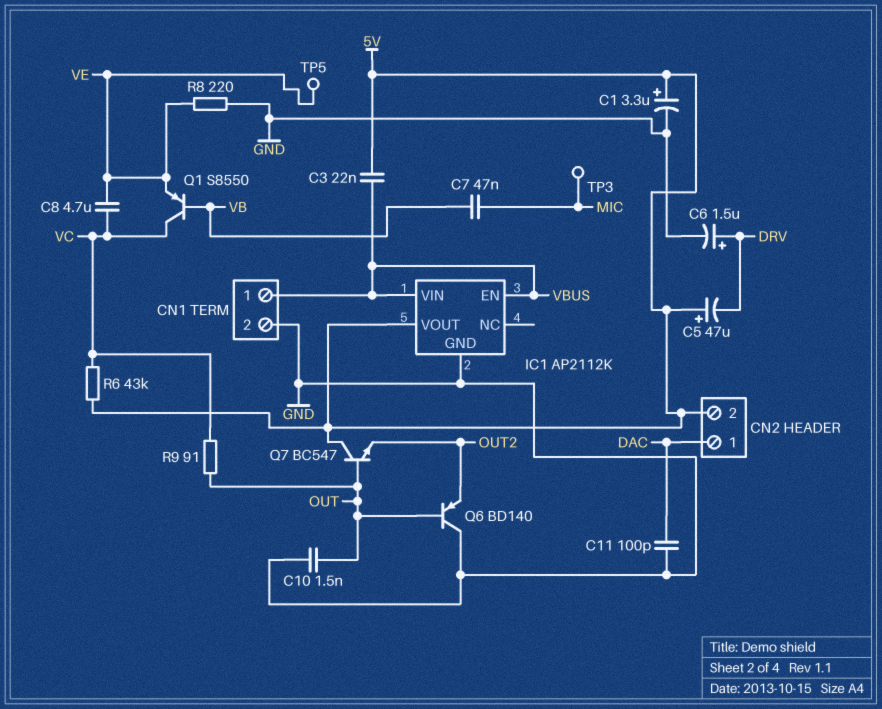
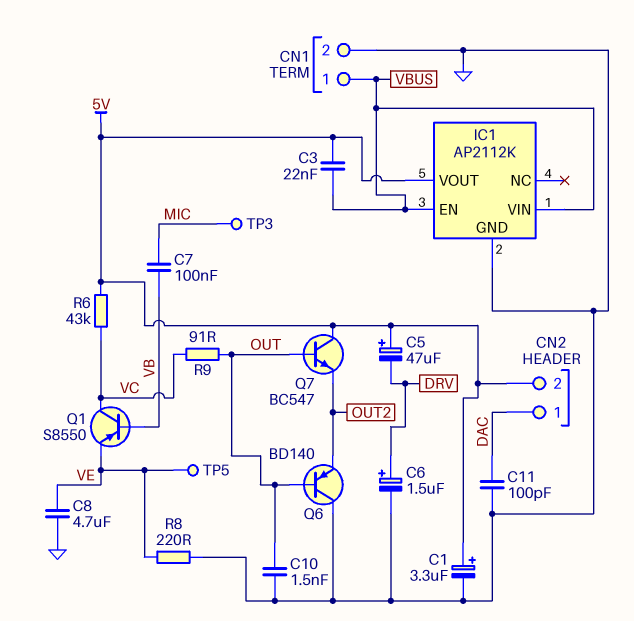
C7: 47nF (MIC, VB) -> 100nF (MIC, VB)
C8: 4.7uF (VC, VE) -> 4.7uF (GND, VE)

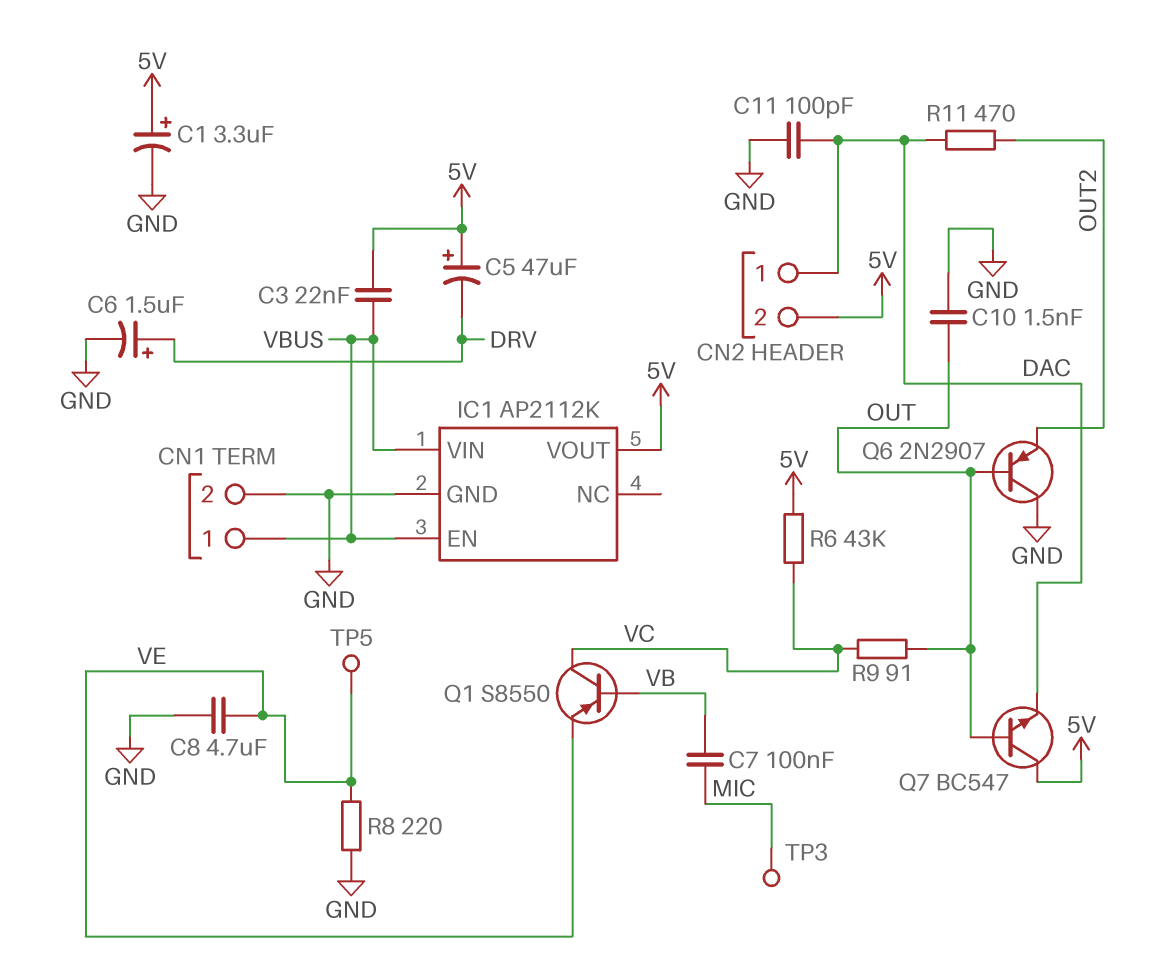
Q6: PNP BD140 (B OUT, C GND, E OUT2) -> PNP 2N2907 (B OUT, C GND, E OUT2)
Q7: NPN BC547 (B OUT, C 5V, E OUT2) -> NPN BC547 (B OUT, C 5V, E DAC)
R11: none -> 470 (DAC, OUT2)

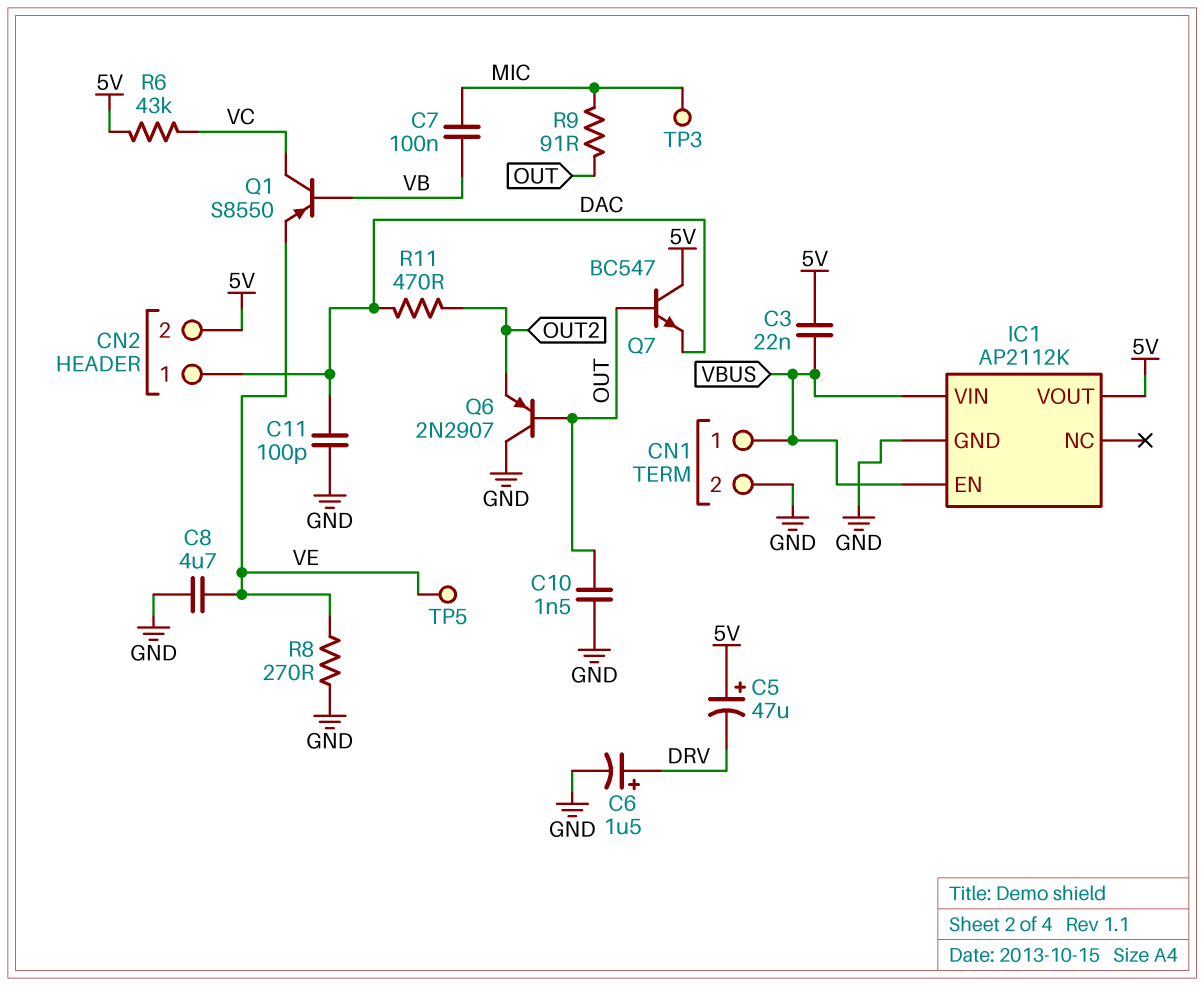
C1: 3.3uF (plus 5V, minus GND) -> none
R8: 220 (GND, VE) -> 270 (GND, VE)
R9: 91 (OUT, VC) -> 91 (MIC, OUT)

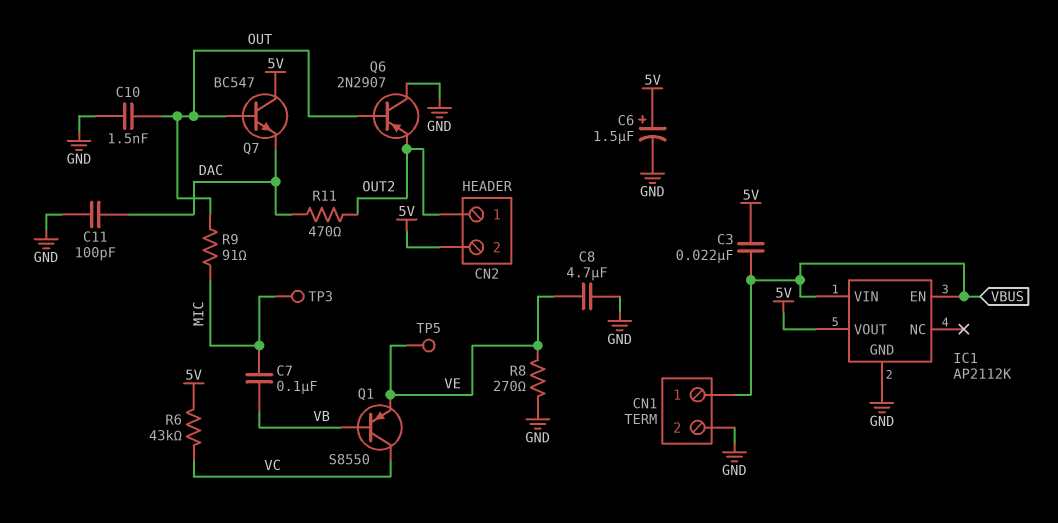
C5: 47uF (plus 5V, minus DRV) -> none
C6: 1.5uF (plus DRV, minus GND) -> 1.5uF (plus 5V, minus GND)
CN2 pin 1: DAC -> OUT2

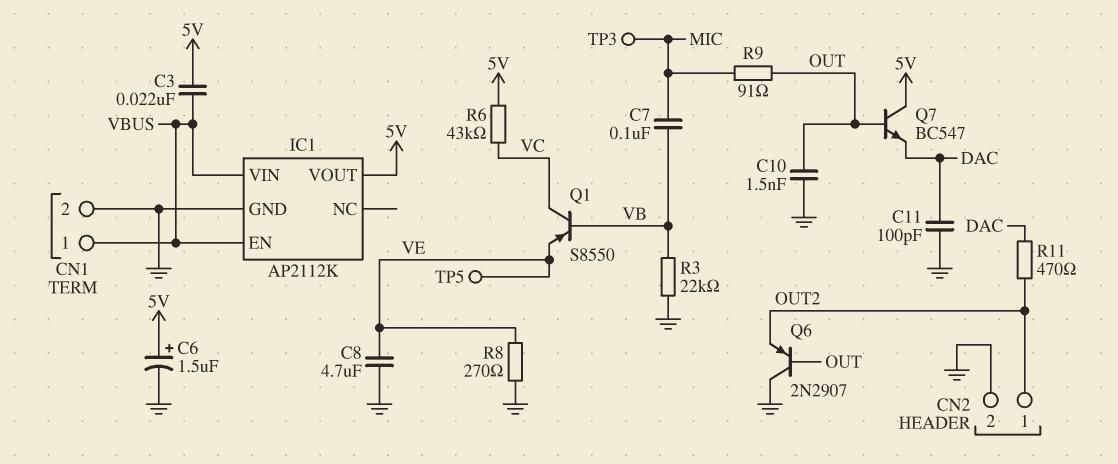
CN2 pin 2: 5V -> GND
R3: none -> 22k (GND, VB)

